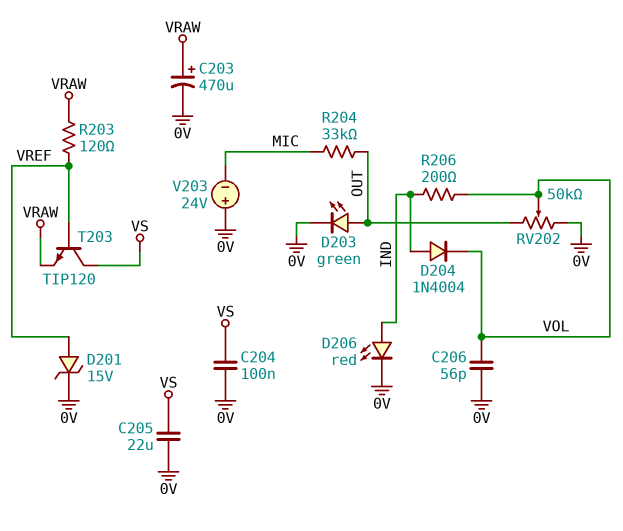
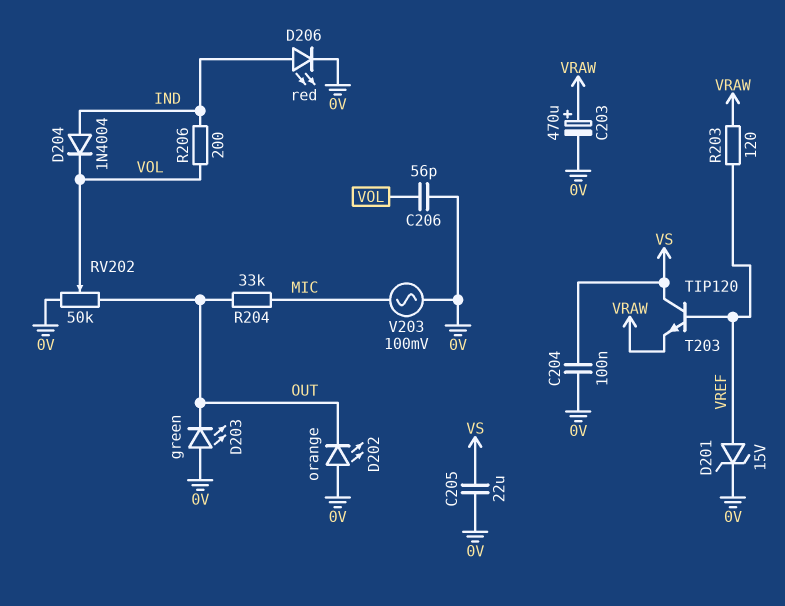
D202: none -> LED orange (A 0V, K OUT)
D203: LED green (A OUT, K 0V) -> LED green (A 0V, K OUT)
V203: 24V (plus 0V, minus MIC) -> AC 100mV (0V, MIC)

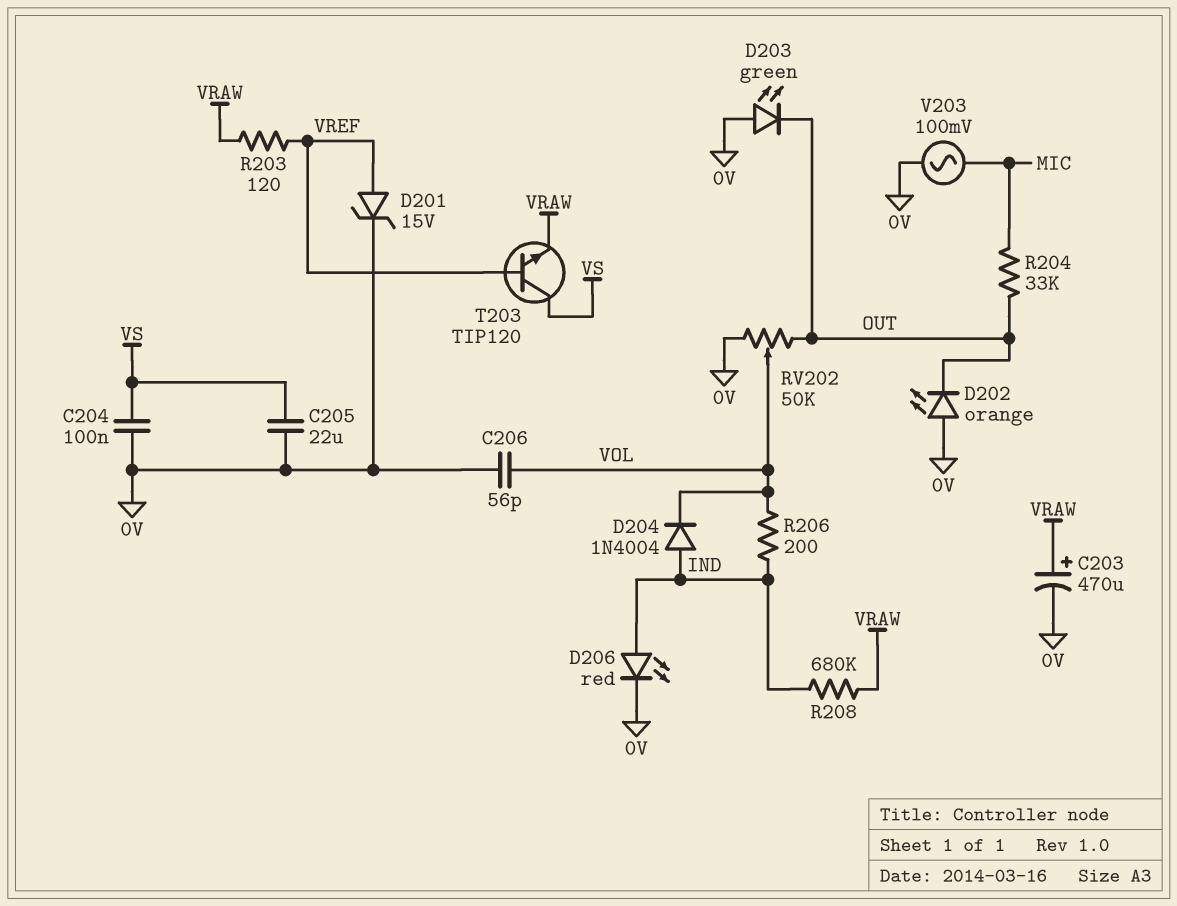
R208: none -> 680k (IND, VRAW)

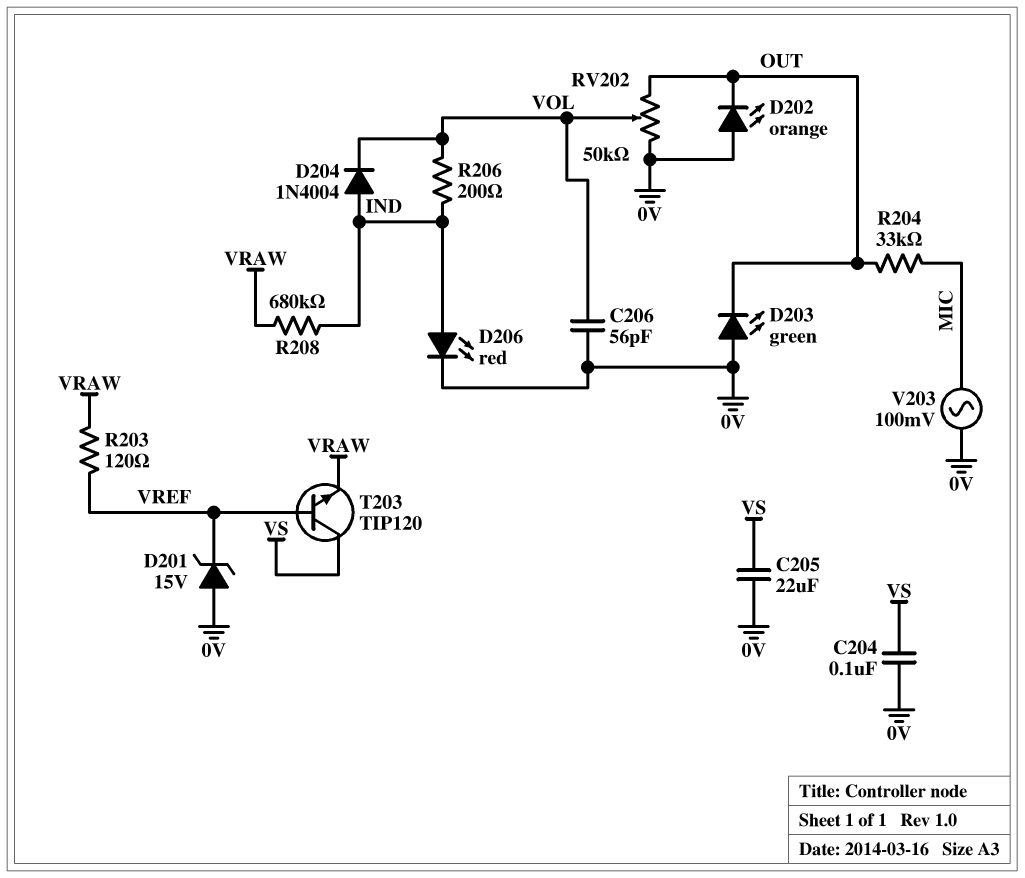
C203: 470uF (plus VRAW, minus 0V) -> none
D201: zener 15V (A VREF, K 0V) -> zener 15V (A 0V, K VREF)

